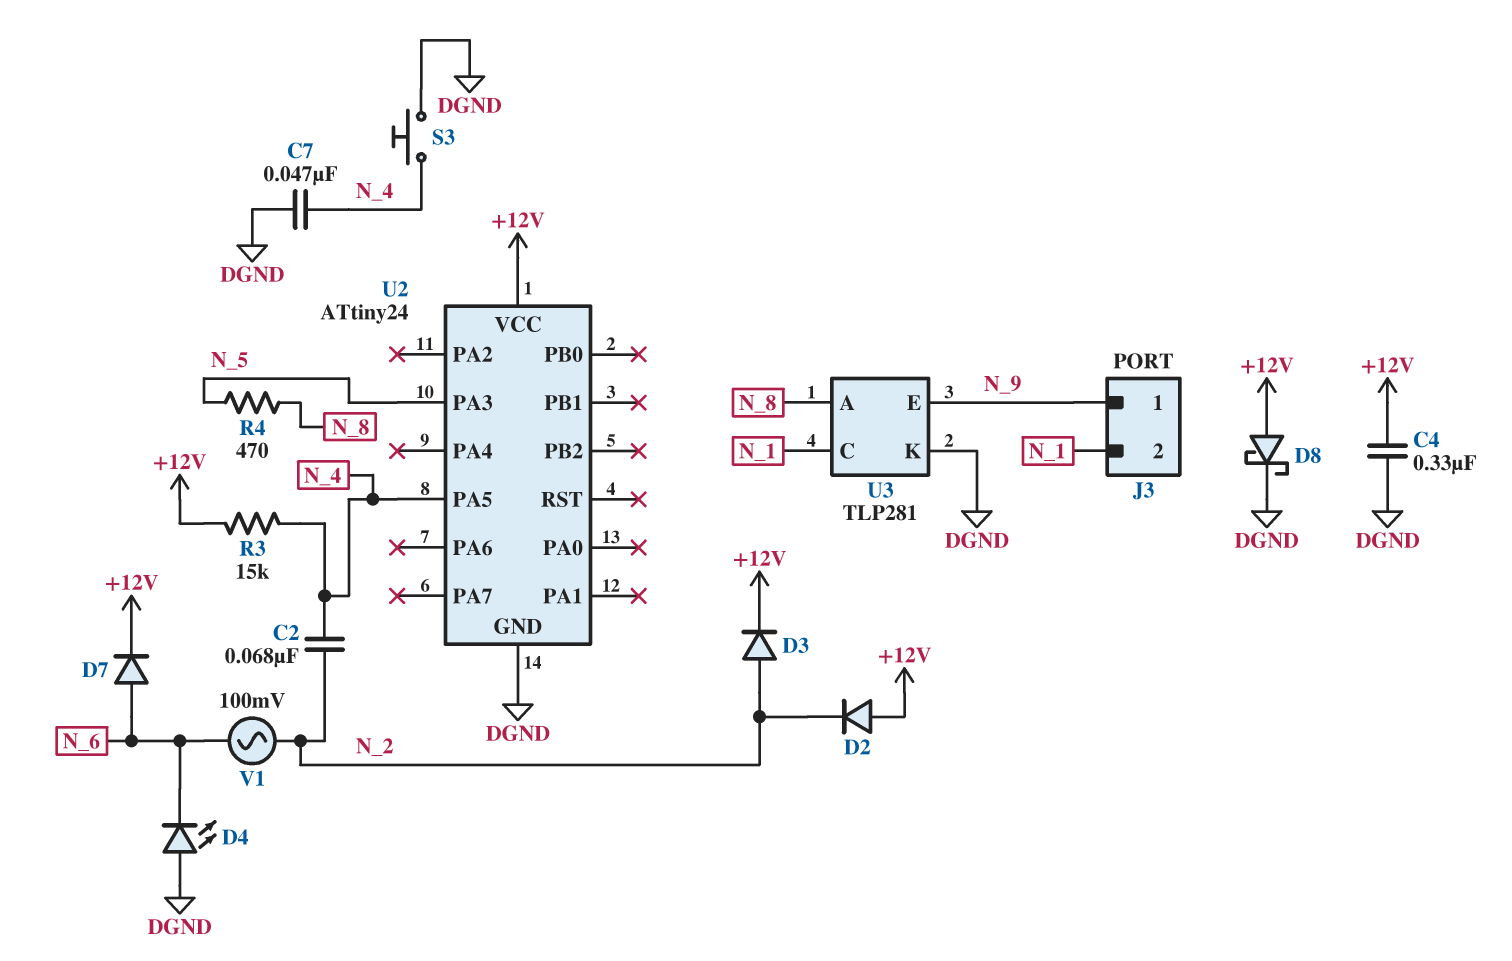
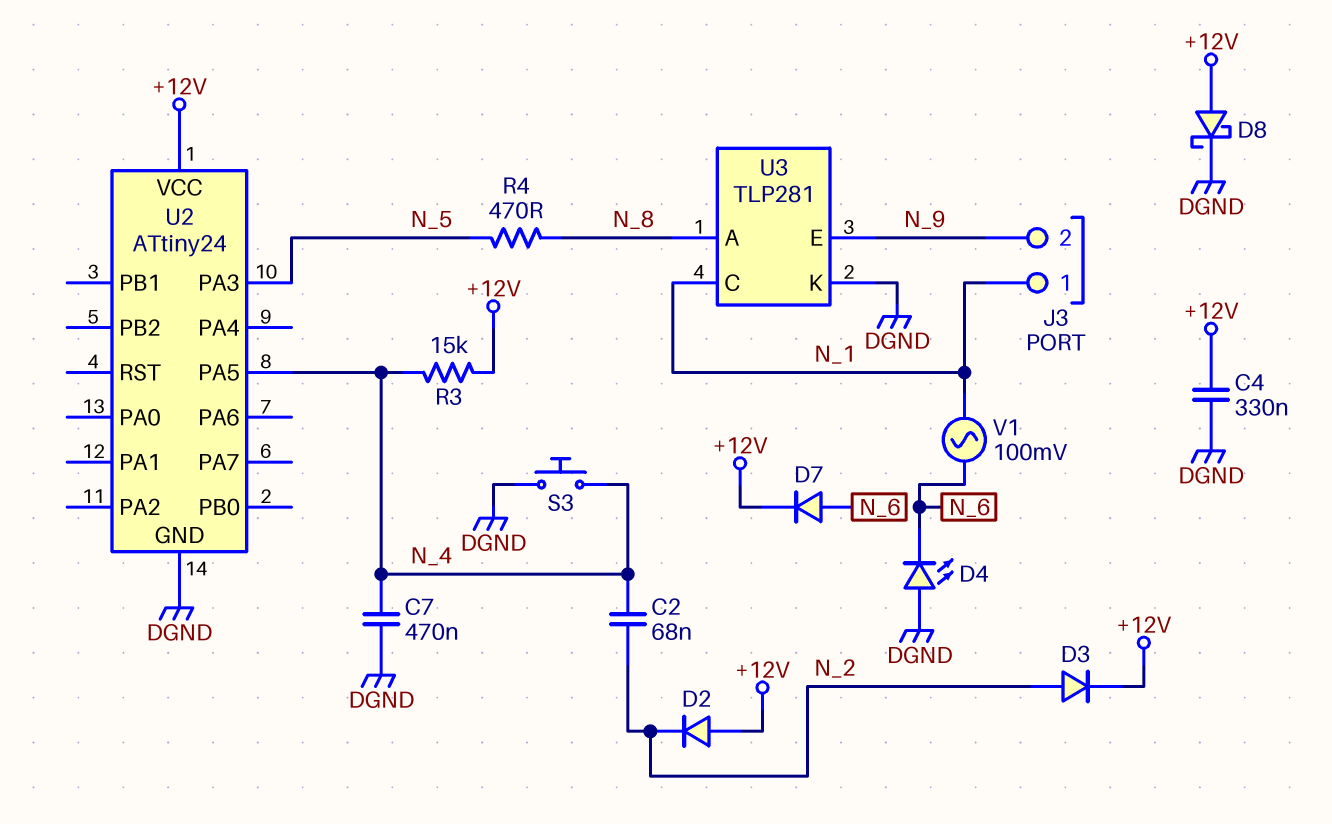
C7: 47nF (DGND, N_4) -> 470nF (DGND, N_4)
J3 pin 1: N_9 -> N_1
J3 pin 2: N_1 -> N_9
V1: AC 100mV (N_2, N_6) -> AC 100mV (N_1, N_6)

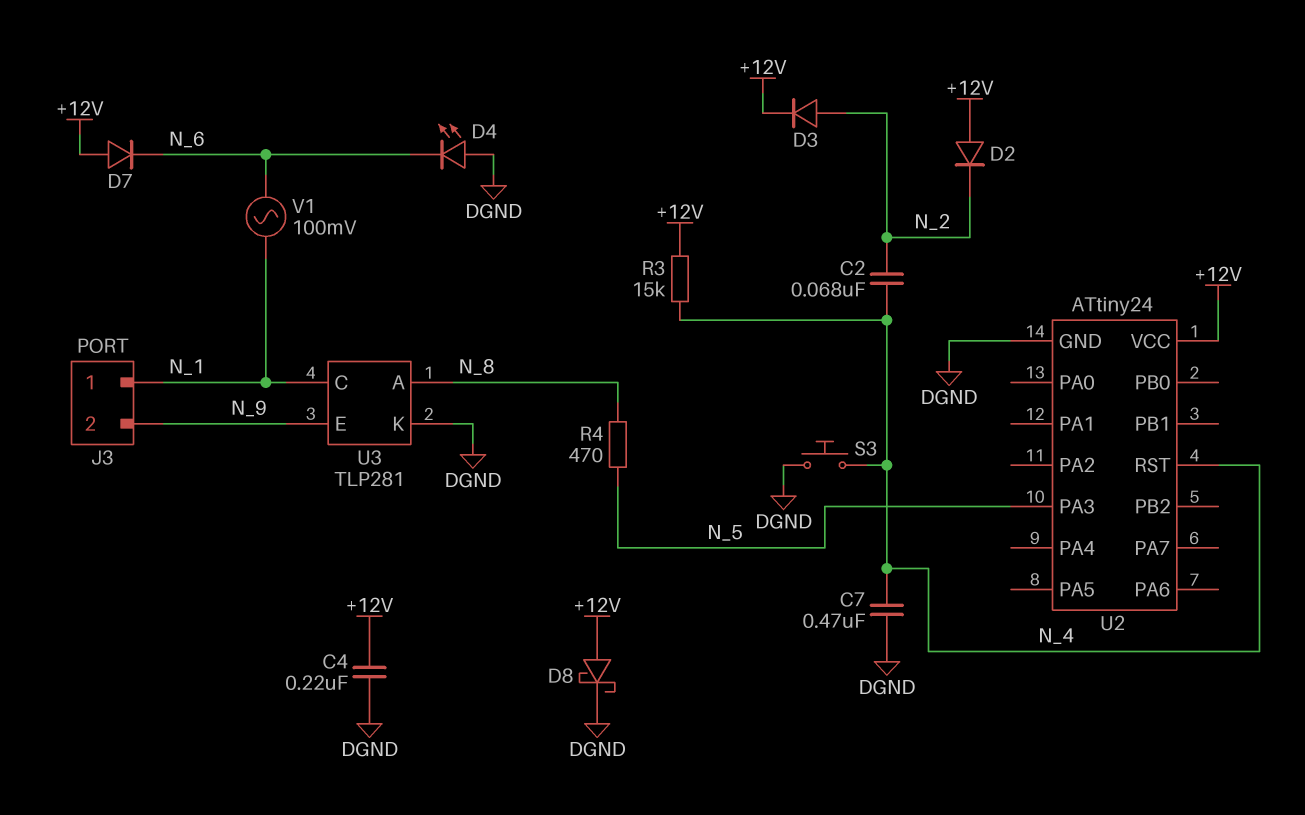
C4: 330nF (+12V, DGND) -> 220nF (+12V, DGND)
D7: diode (A N_6, K +12V) -> diode (A +12V, K N_6)
U2 pin PA5: N_4 -> none
U2 pin RST: none -> N_4

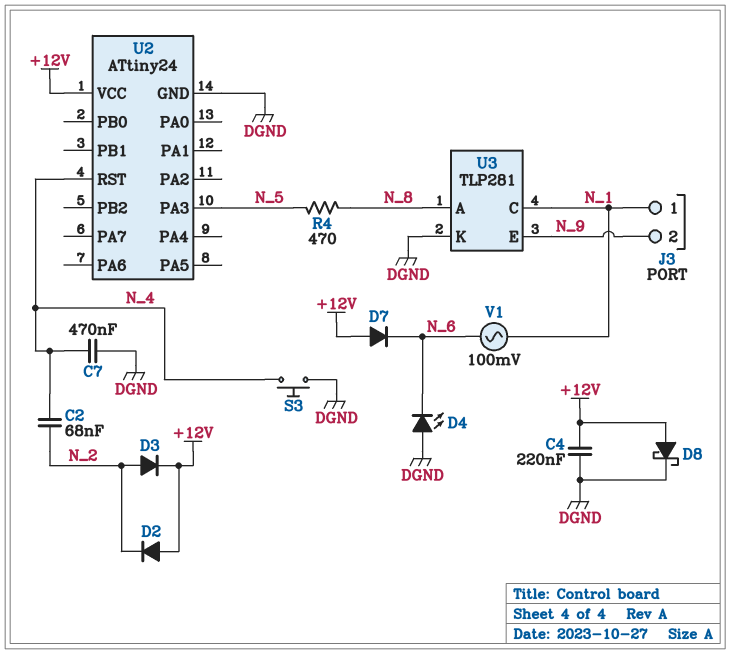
R3: 15k (+12V, N_4) -> none

